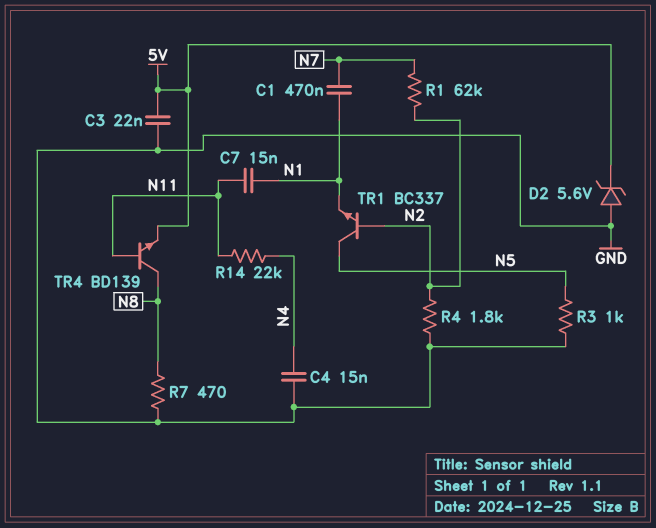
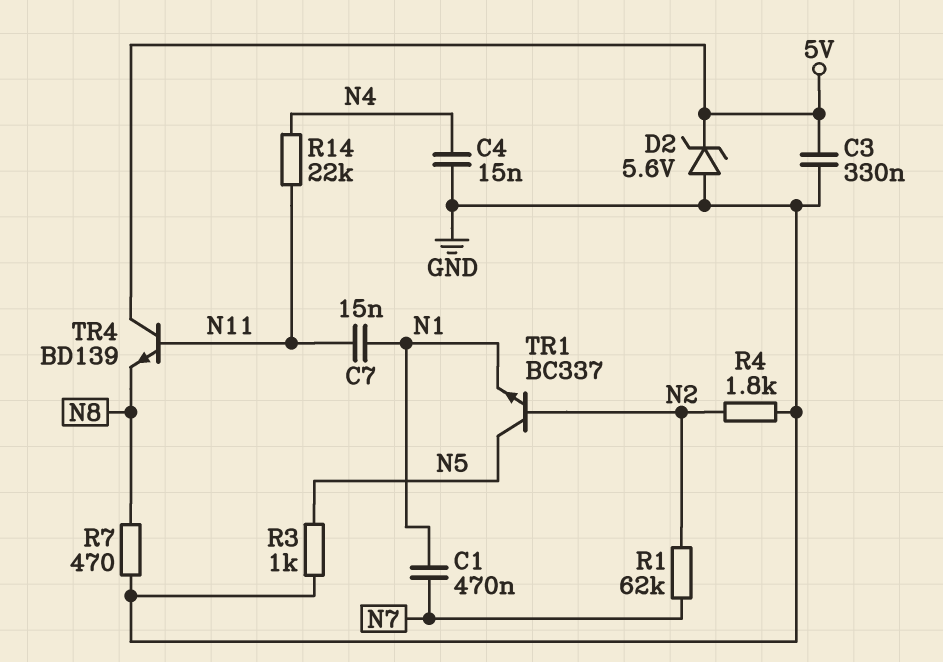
C3: 22nF (5V, GND) -> 330nF (5V, GND)
TR4: NPN BD139 (B N11, C N8, E 5V) -> NPN BD139 (B N11, C 5V, E N8)

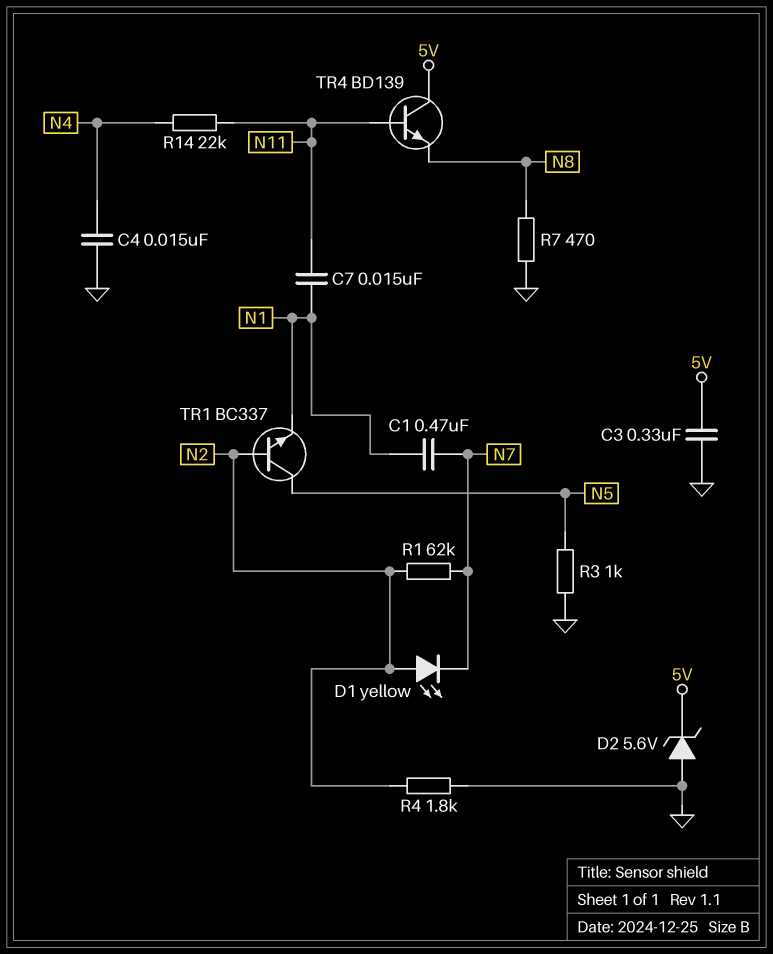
D1: none -> LED yellow (A N2, K N7)

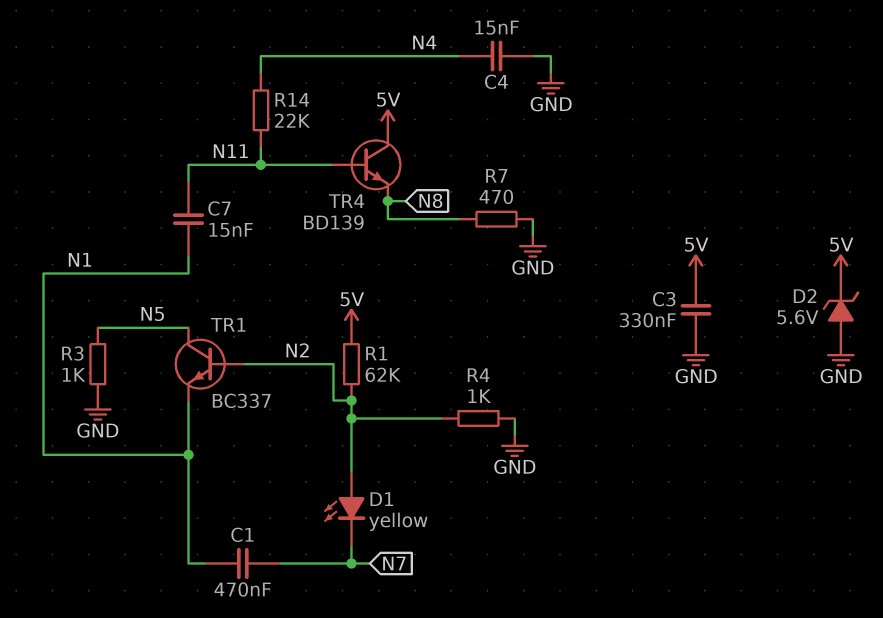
R1: 62k (N2, N7) -> 62k (5V, N2)
R4: 1.8k (GND, N2) -> 1k (GND, N2)

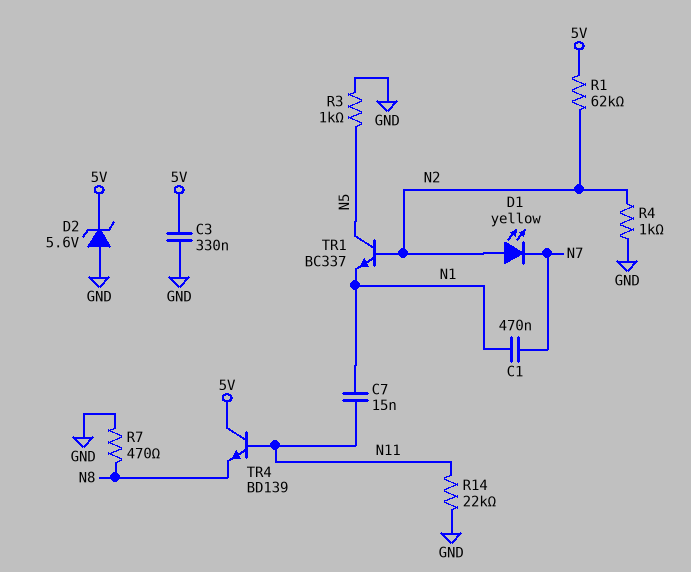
C4: 15nF (GND, N4) -> none
R14: 22k (N4, N11) -> 22k (GND, N11)

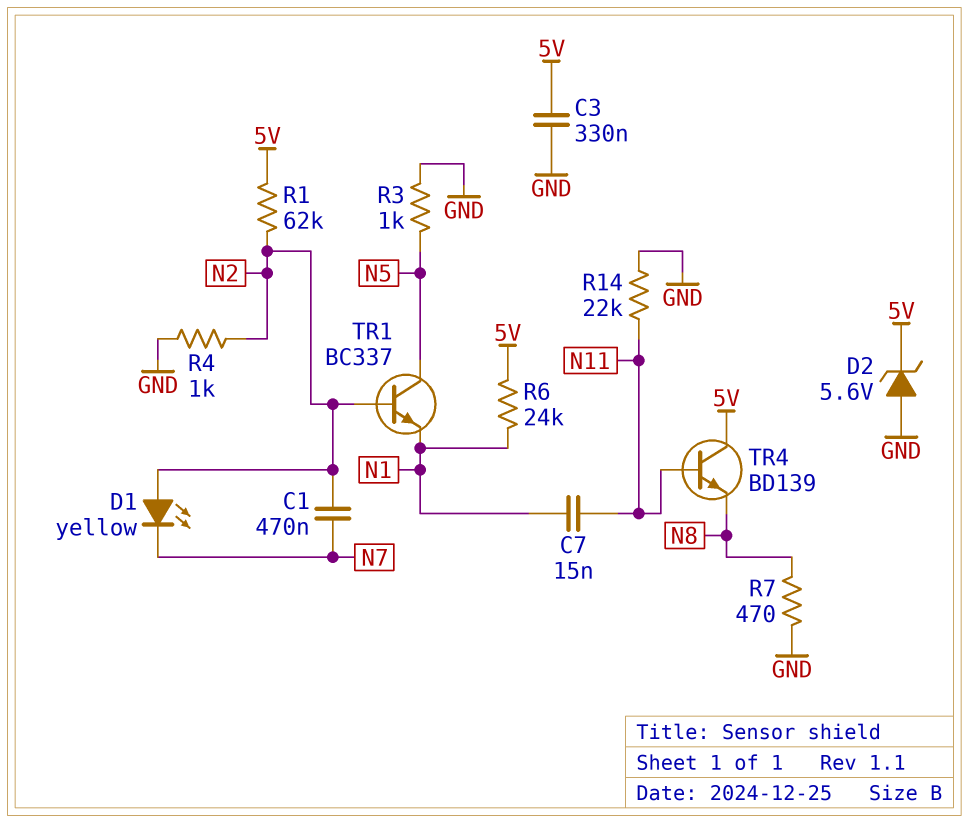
C1: 470nF (N1, N7) -> 470nF (N2, N7)
R6: none -> 24k (5V, N1)

